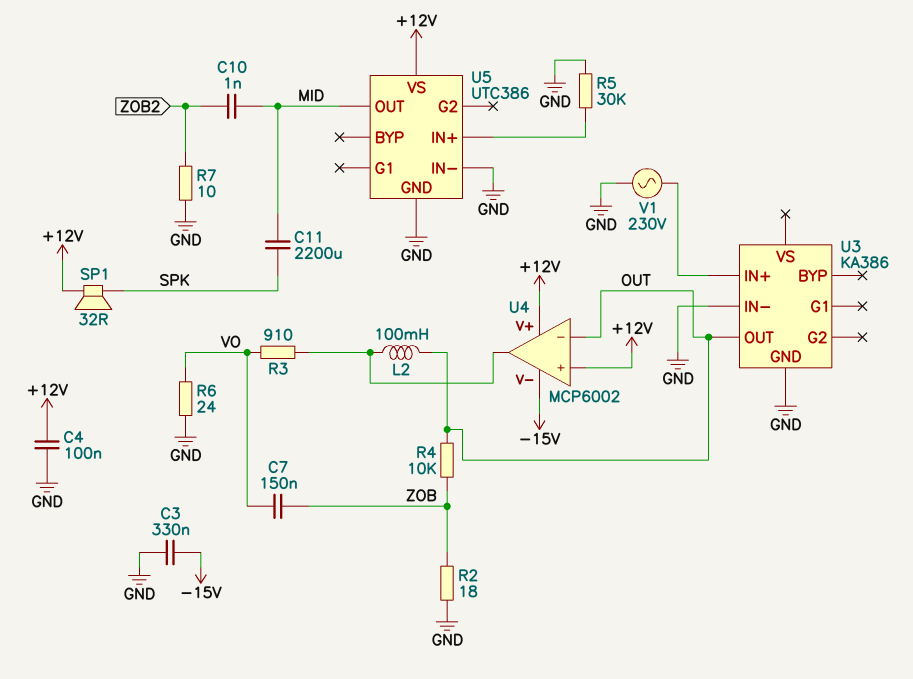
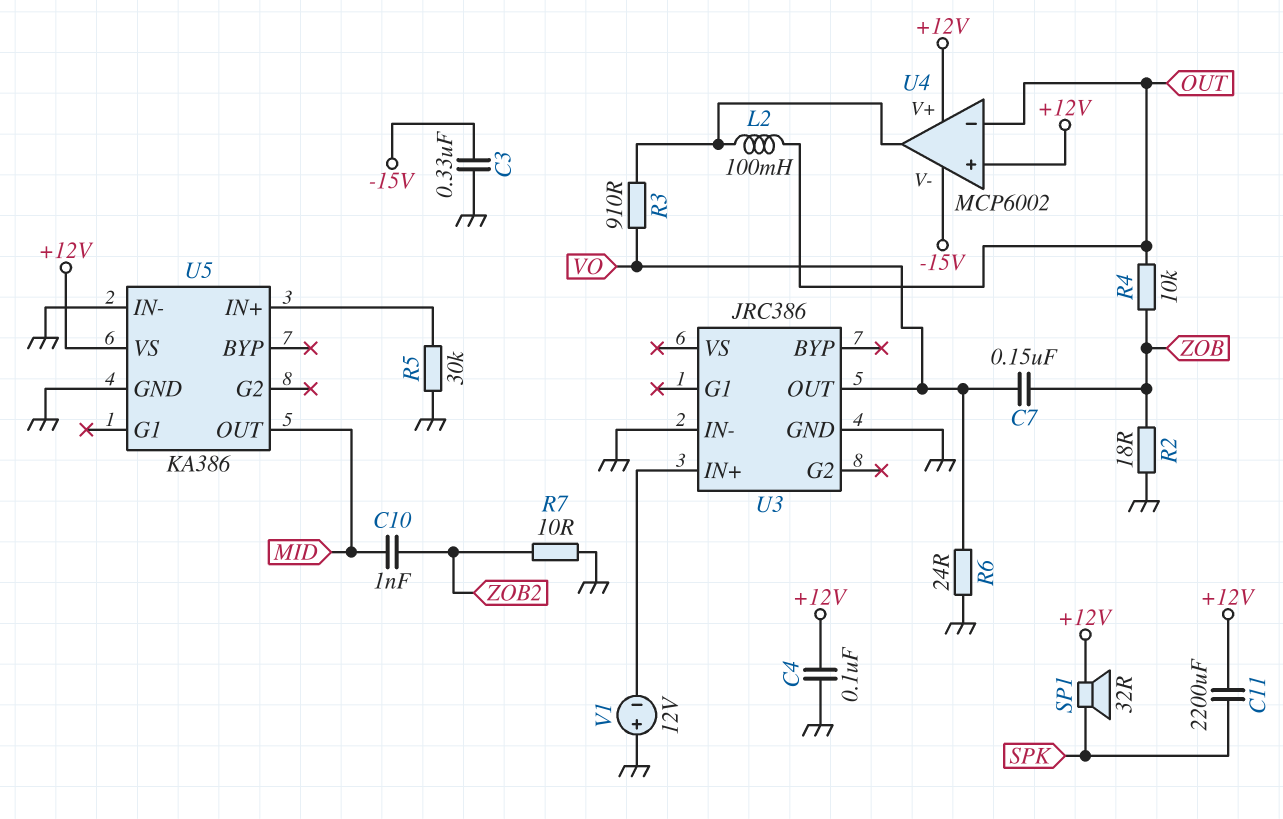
C11: 2200uF (MID, SPK) -> 2200uF (+12V, SPK)
U3: KA386 -> JRC386
U3 pin OUT: OUT -> VO
U5: UTC386 -> KA386
V1: AC 230V (GND, U3/IN+) -> 12V (plus GND, minus U3/IN+)

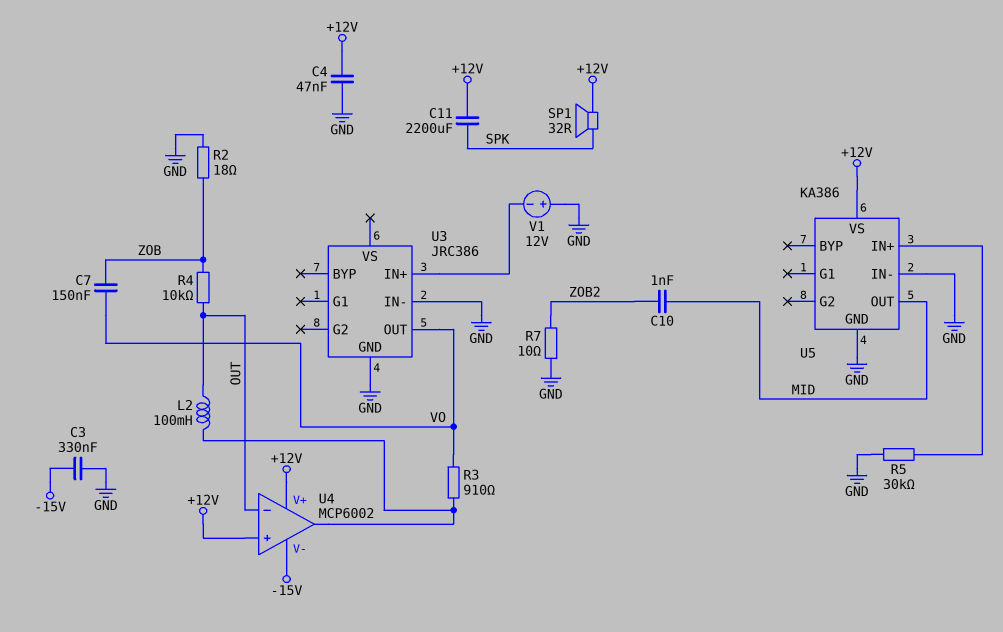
C4: 100nF (+12V, GND) -> 47nF (+12V, GND)
R6: 24 (GND, VO) -> none

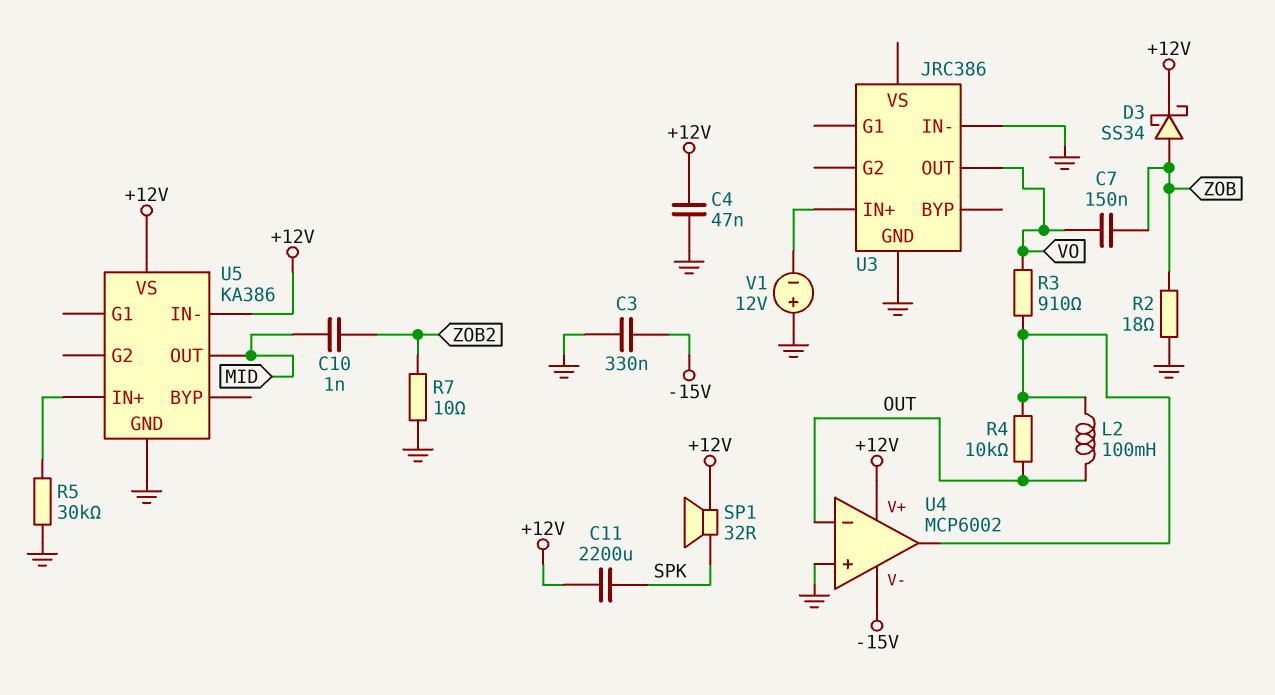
D3: none -> schottky SS34 (A ZOB, K +12V)
R4: 10k (OUT, ZOB) -> 10k (OUT, U4/out)
U4 pin in+: +12V -> GND
U5 pin IN-: GND -> +12V

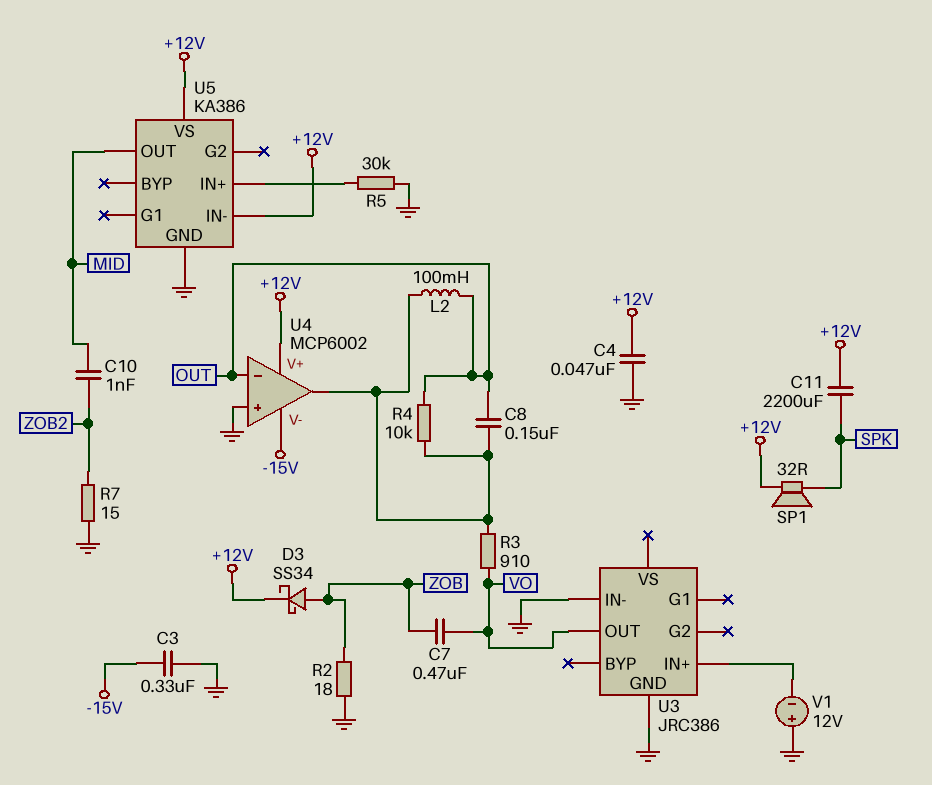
C7: 150nF (VO, ZOB) -> 470nF (VO, ZOB)
C8: none -> 150nF (OUT, U4/out)
R7: 10 (GND, ZOB2) -> 15 (GND, ZOB2)

